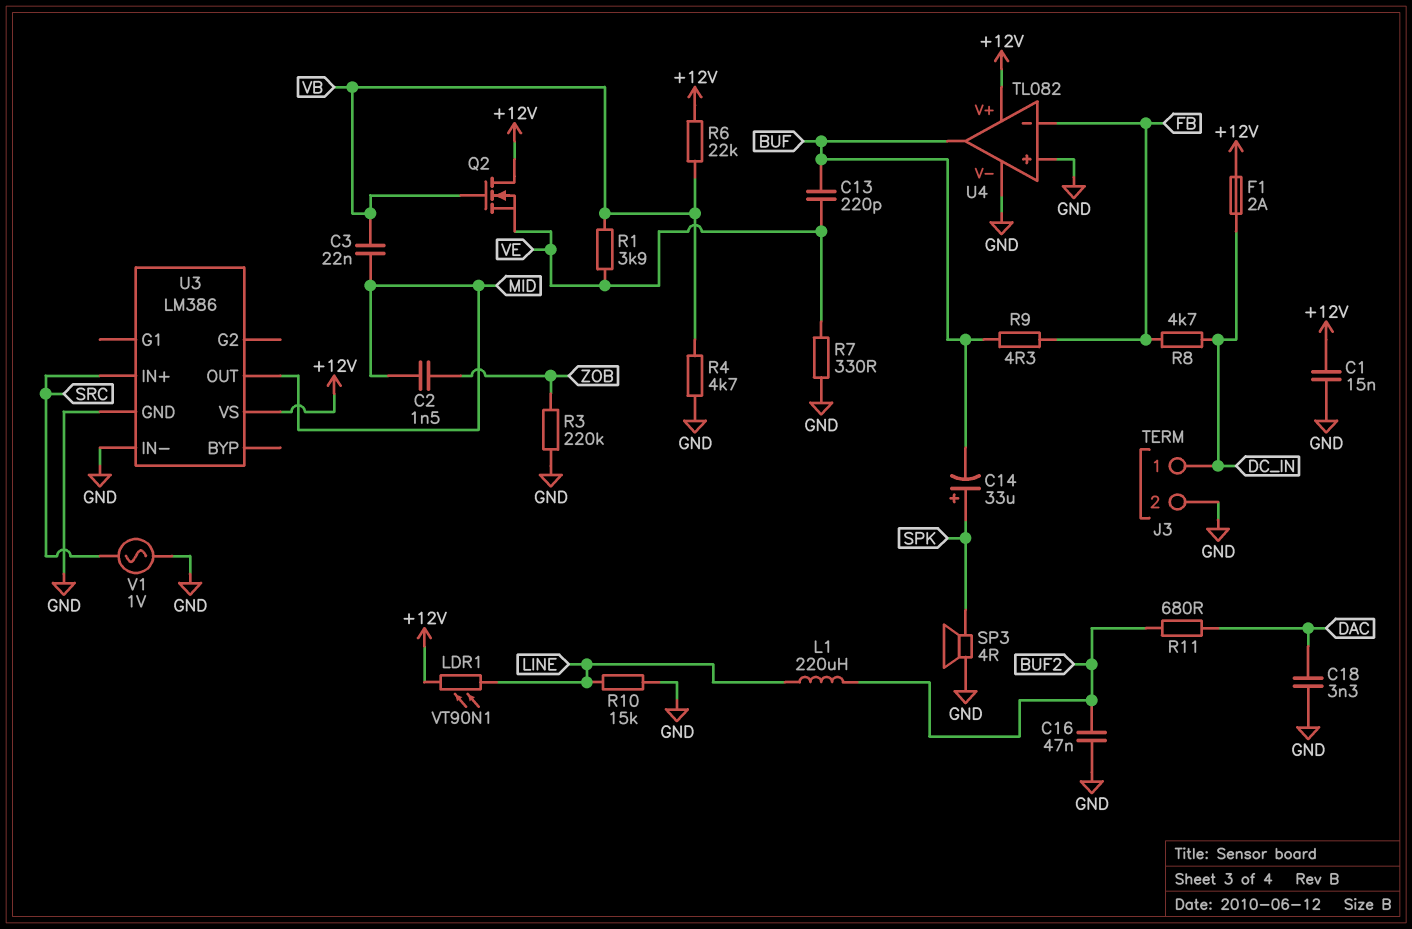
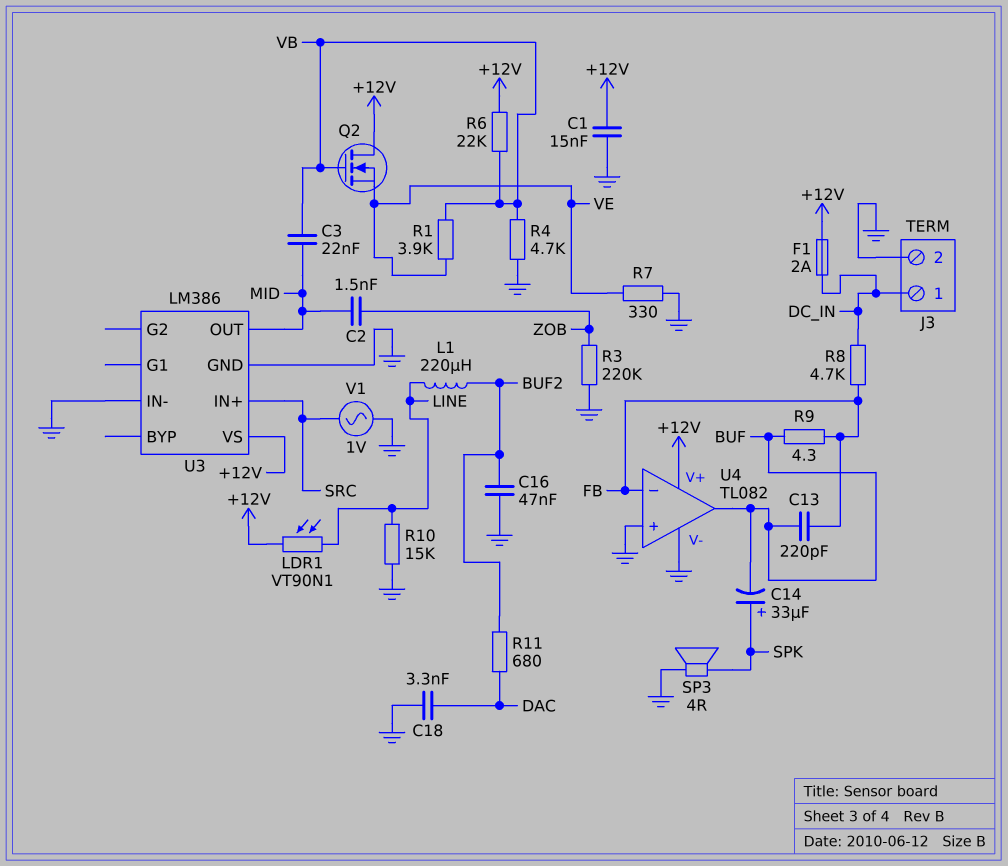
C13: 220pF (BUF, VE) -> 220pF (BUF, FB)

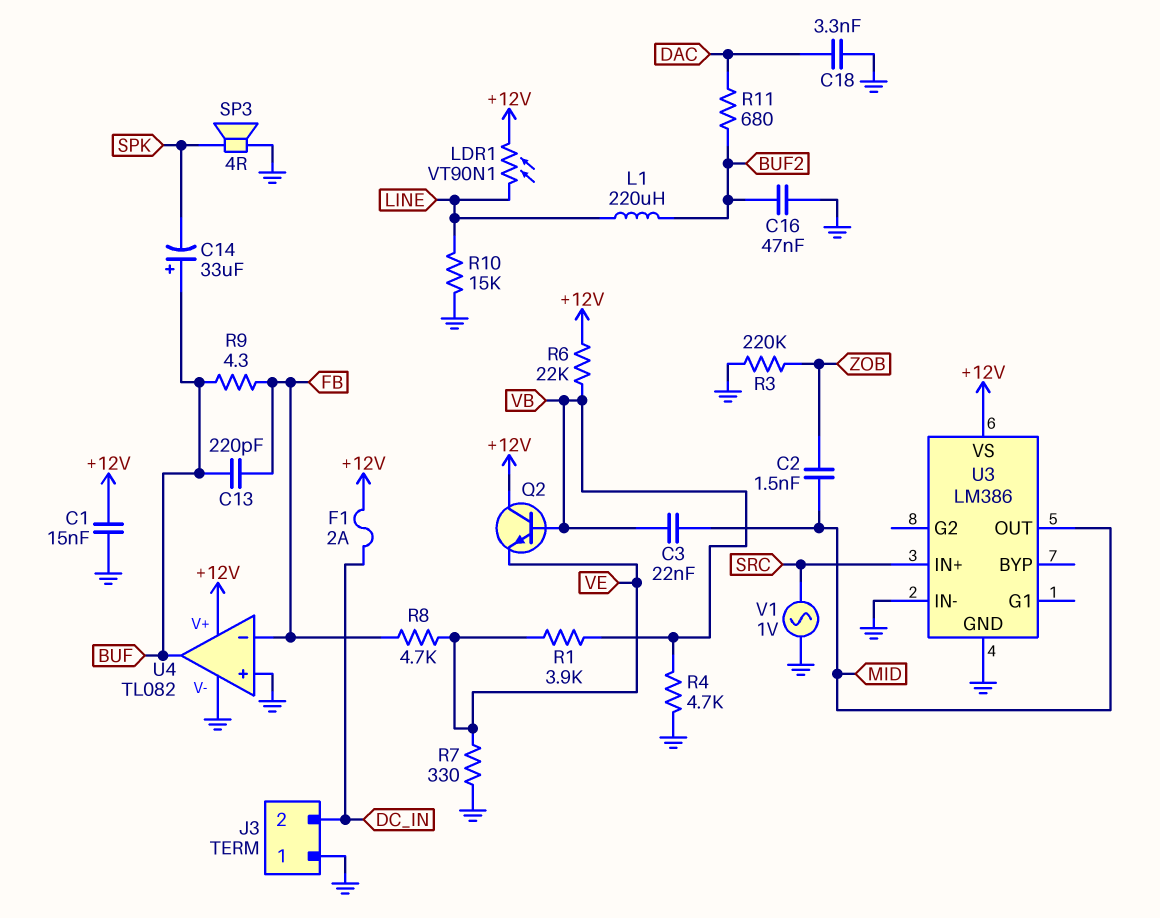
C14: 33uF (plus SPK, minus BUF) -> 33uF (plus BUF, minus SPK)
J3 pin 1: DC_IN -> GND
J3 pin 2: GND -> DC_IN
Q2: NMOS (G VB, D +12V, S VE) -> NPN (B VB, C +12V, E VE)
R8: 4.7k (DC_IN, FB) -> 4.7k (FB, VE)

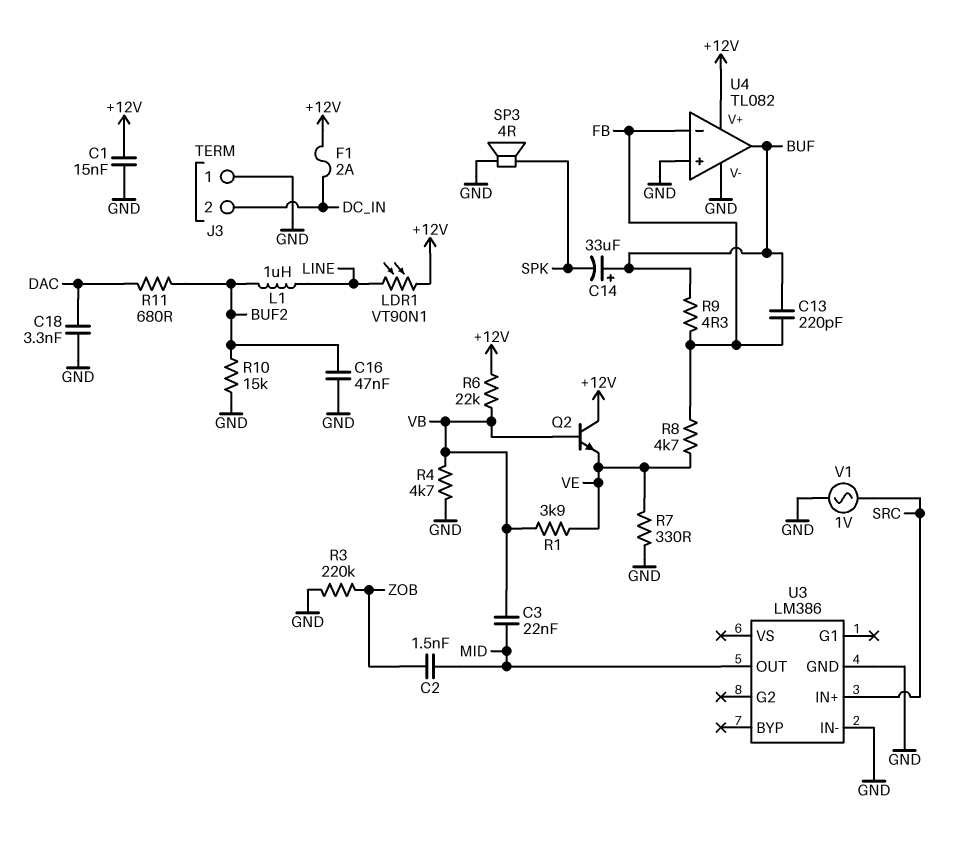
L1: 220uH (BUF2, LINE) -> 1uH (BUF2, LINE)
R10: 15k (GND, LINE) -> 15k (BUF2, GND)
U3 pin VS: +12V -> none

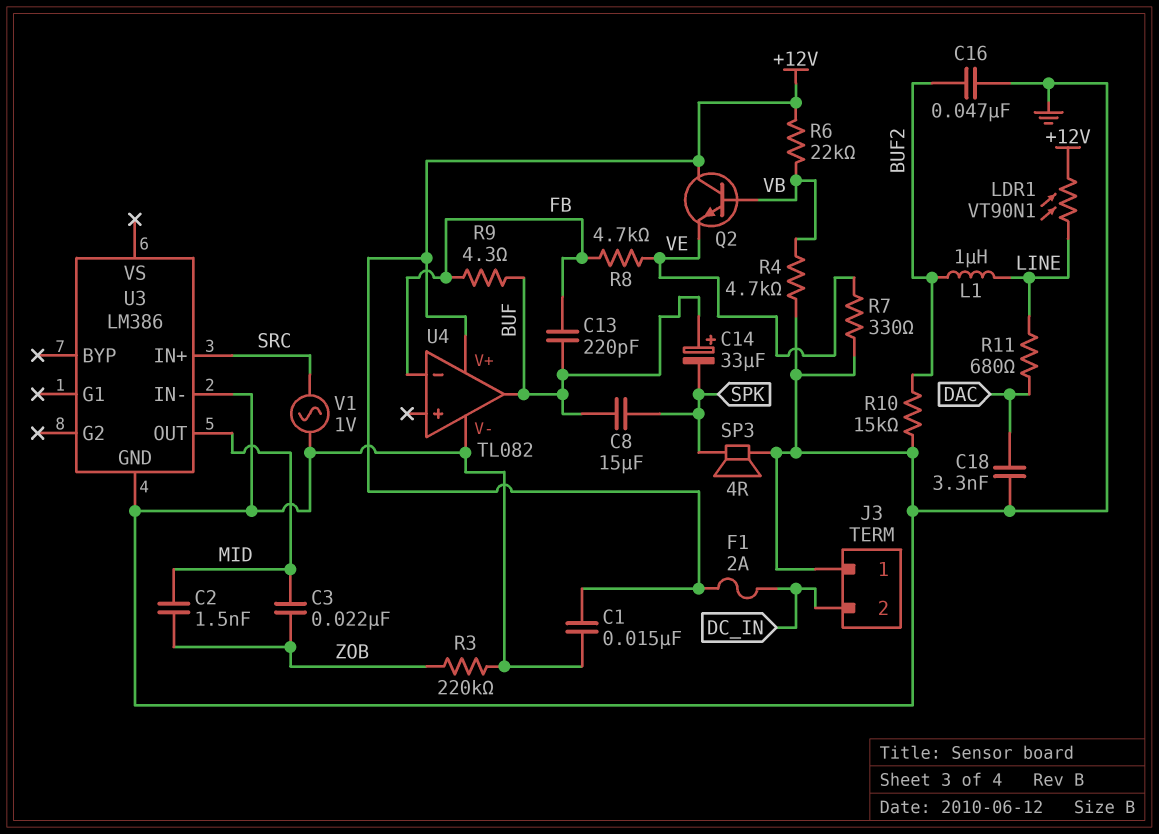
C3: 22nF (MID, VB) -> 22nF (MID, ZOB)
C8: none -> 15uF (BUF, SPK)
R1: 3.9k (VB, VE) -> none
R11: 680 (BUF2, DAC) -> 680 (DAC, LINE)
U4 pin in+: GND -> none

